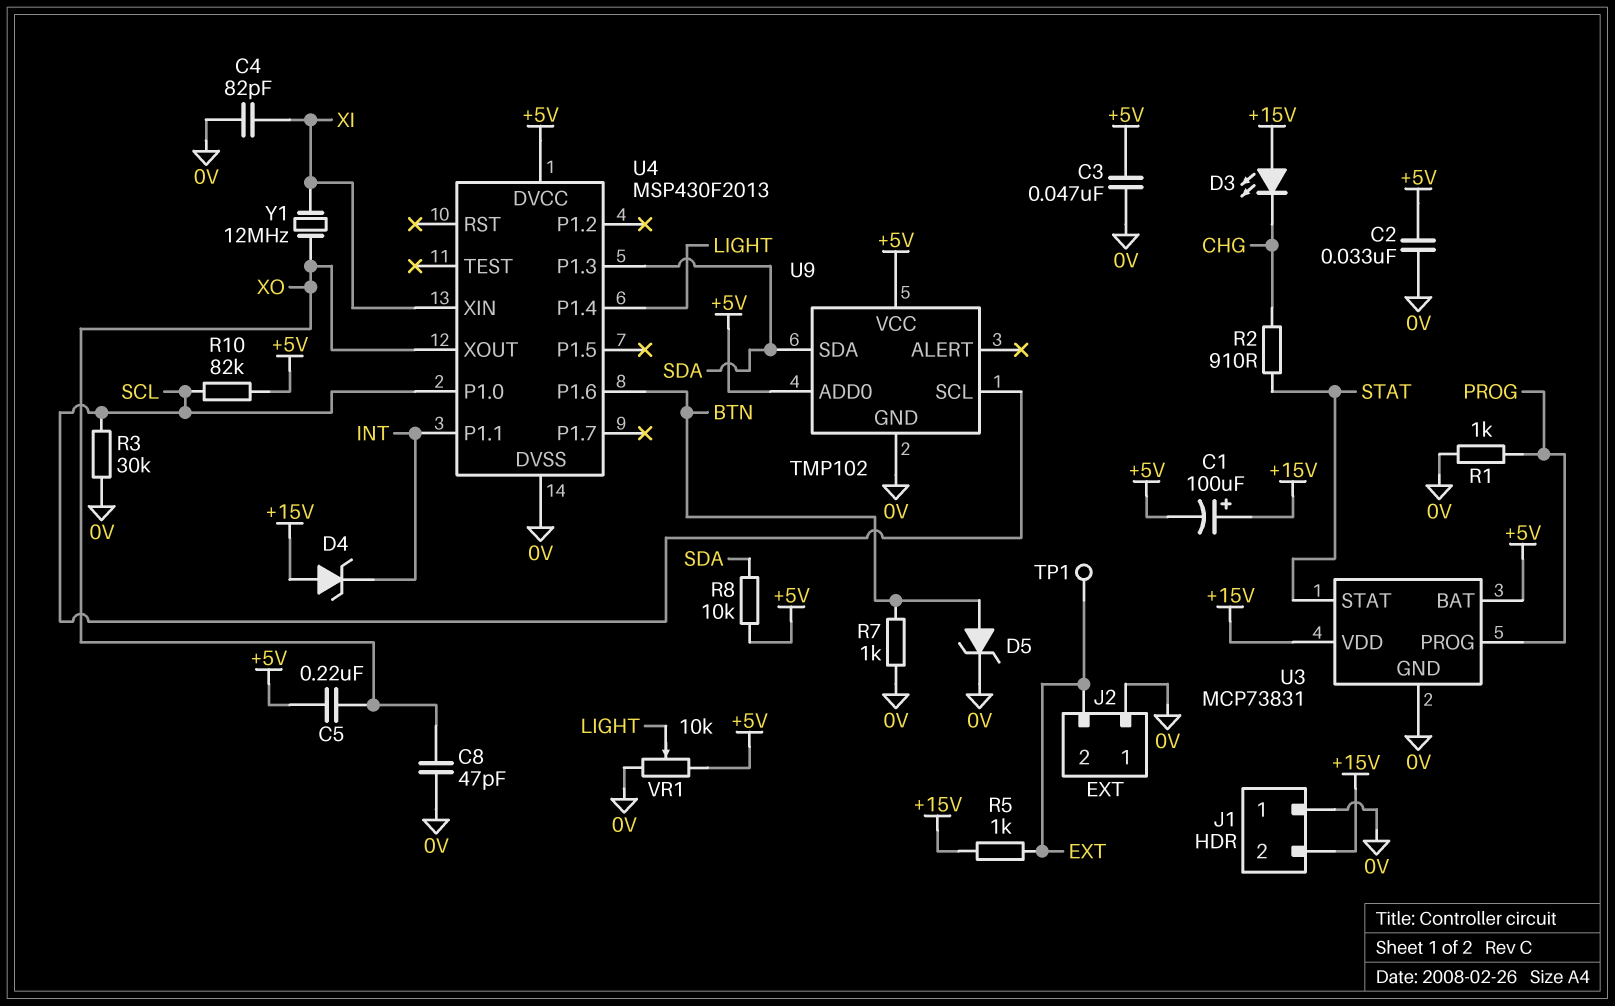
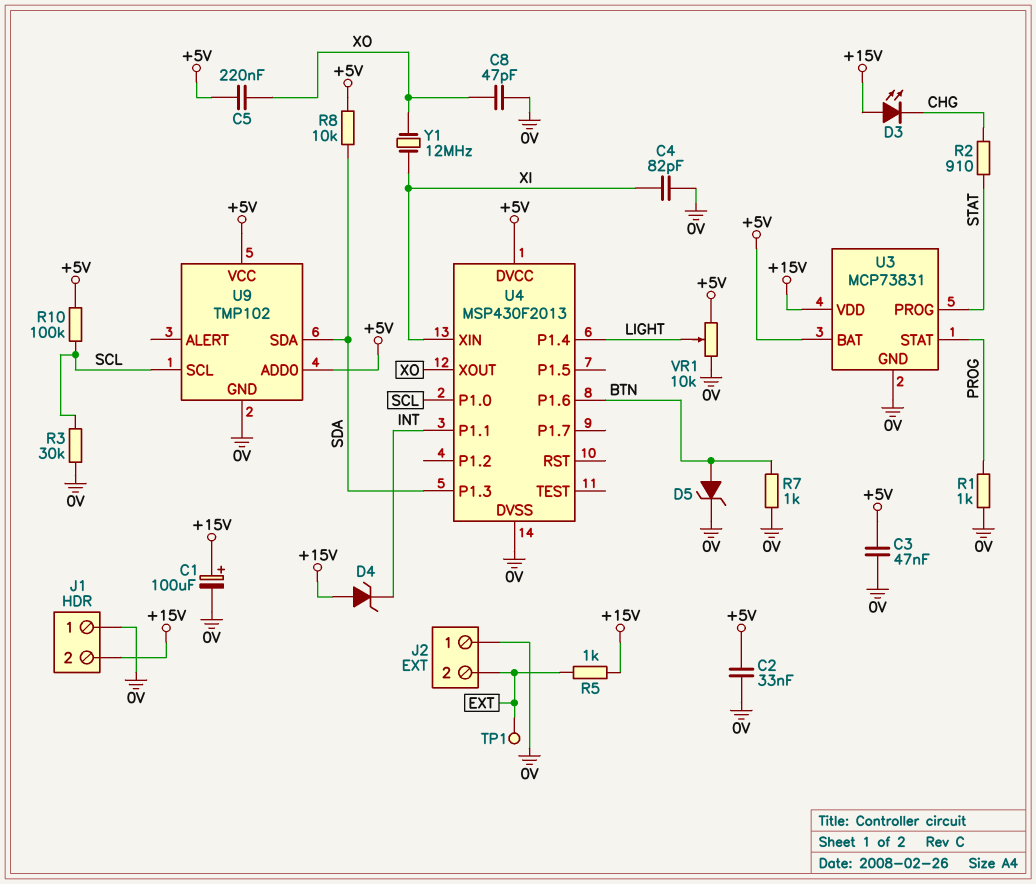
C1: 100uF (plus +15V, minus +5V) -> 100uF (plus +15V, minus 0V)
R10: 82k (+5V, SCL) -> 100k (+5V, SCL)
U3 pin PROG: PROG -> STAT
U3 pin STAT: STAT -> PROG

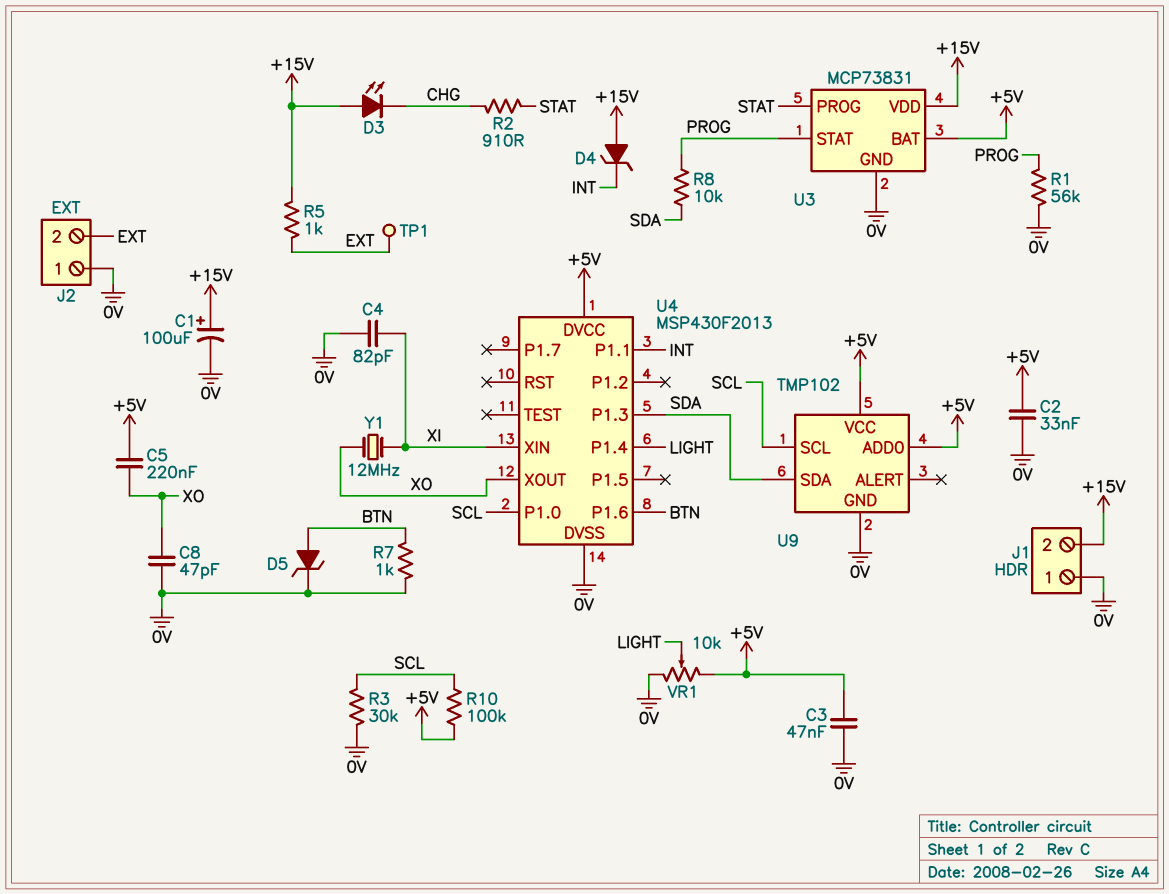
R1: 1k (0V, PROG) -> 56k (0V, PROG)
R8: 10k (+5V, SDA) -> 10k (PROG, SDA)

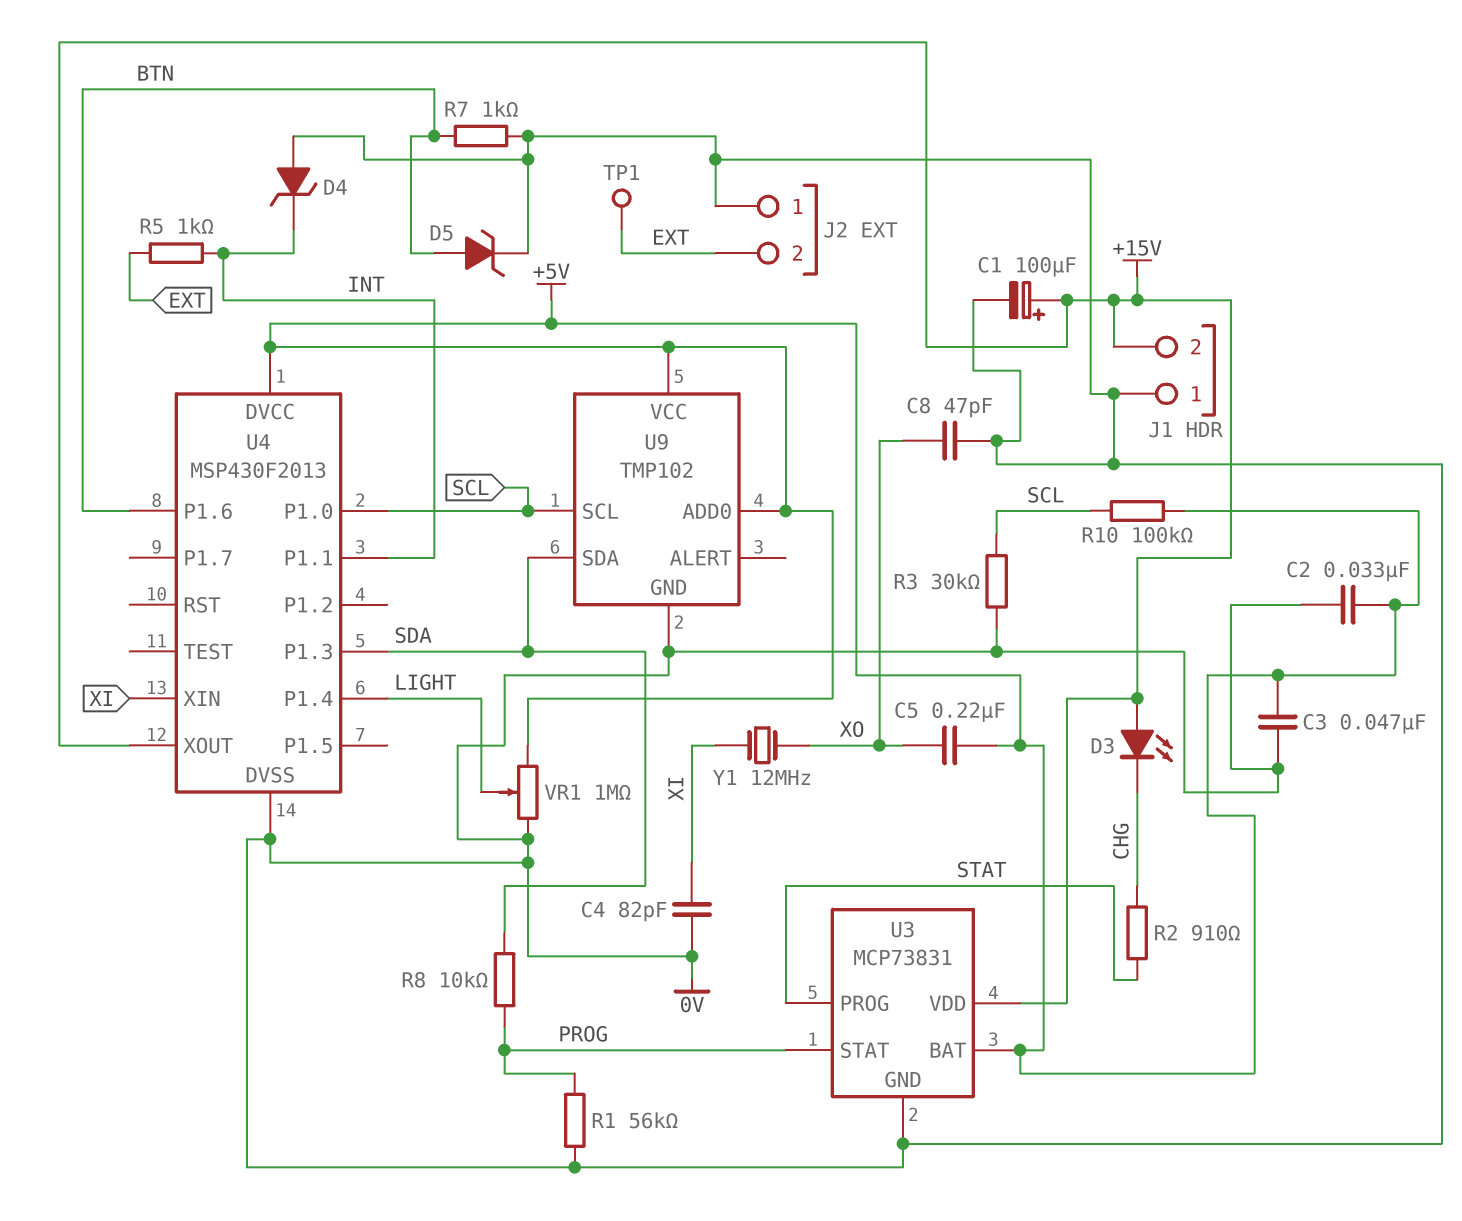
D4: zener (A +15V, K INT) -> zener (A 0V, K INT)
R5: 1k (+15V, EXT) -> 1k (EXT, INT)
U4 pin XOUT: XO -> +15V
VR1: 10k (+5V, 0V, wiper LIGHT) -> 1M (+5V, 0V, wiper LIGHT)

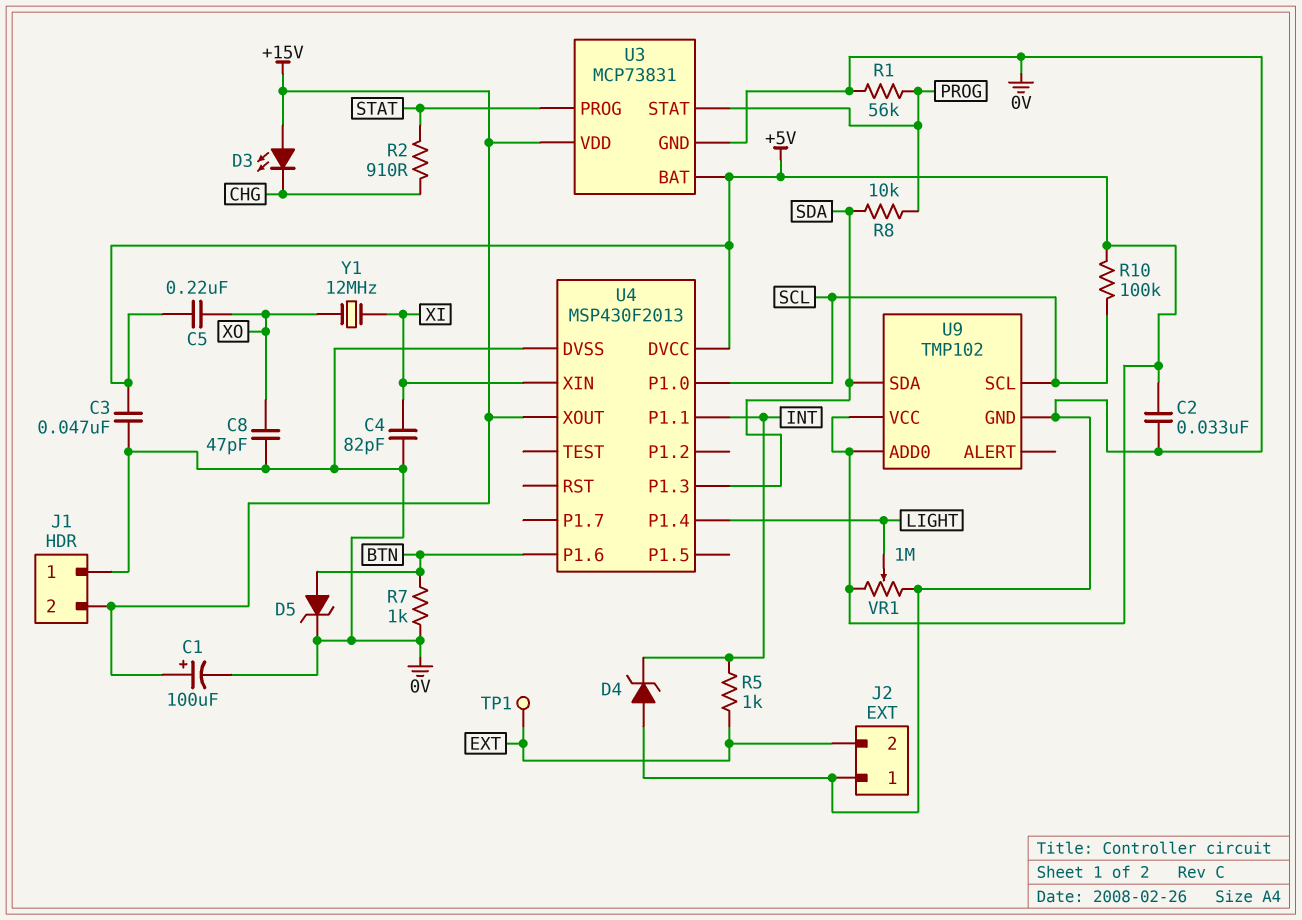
R3: 30k (0V, SCL) -> none

